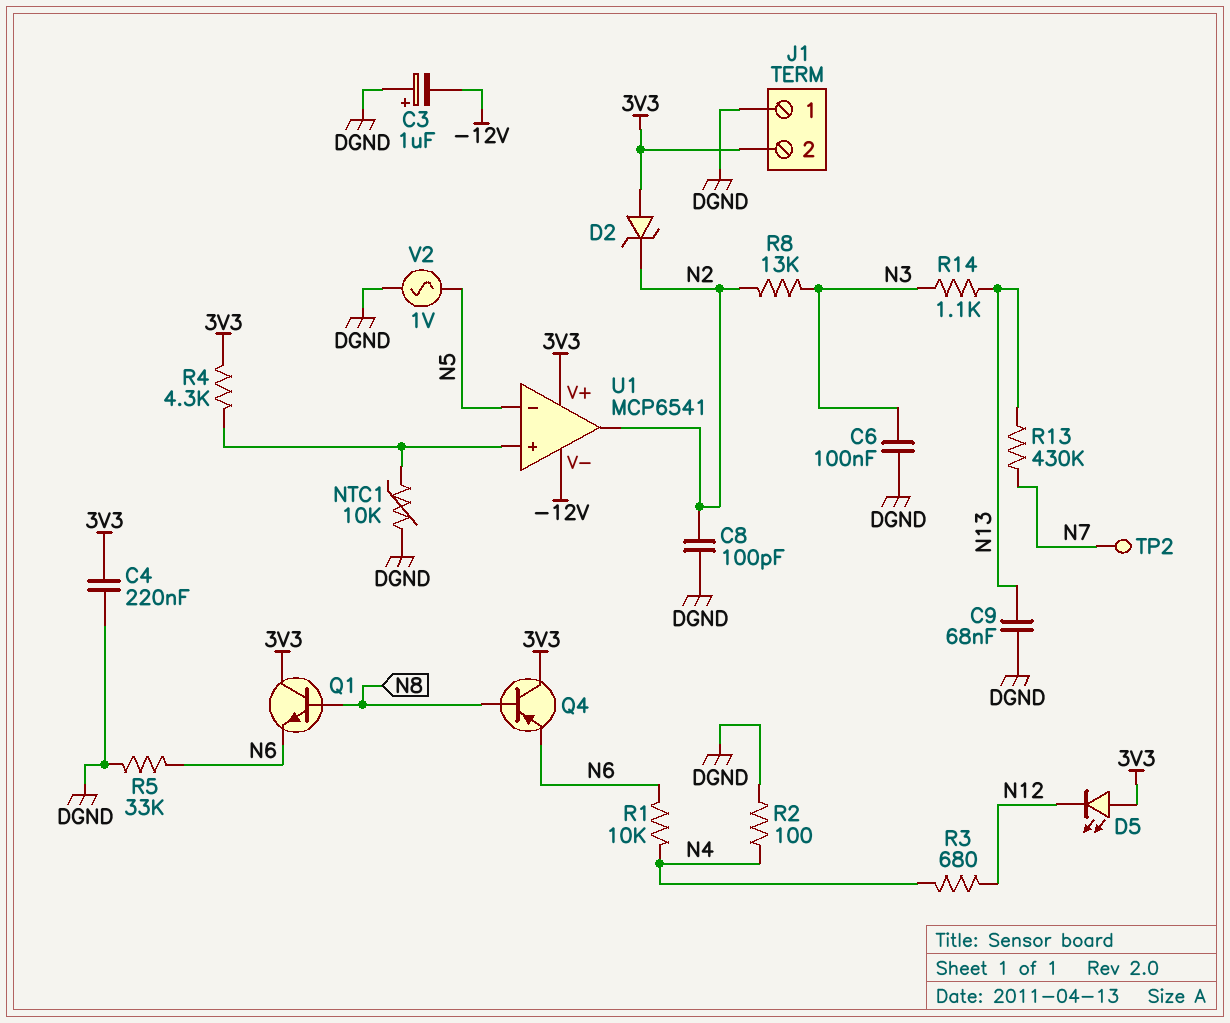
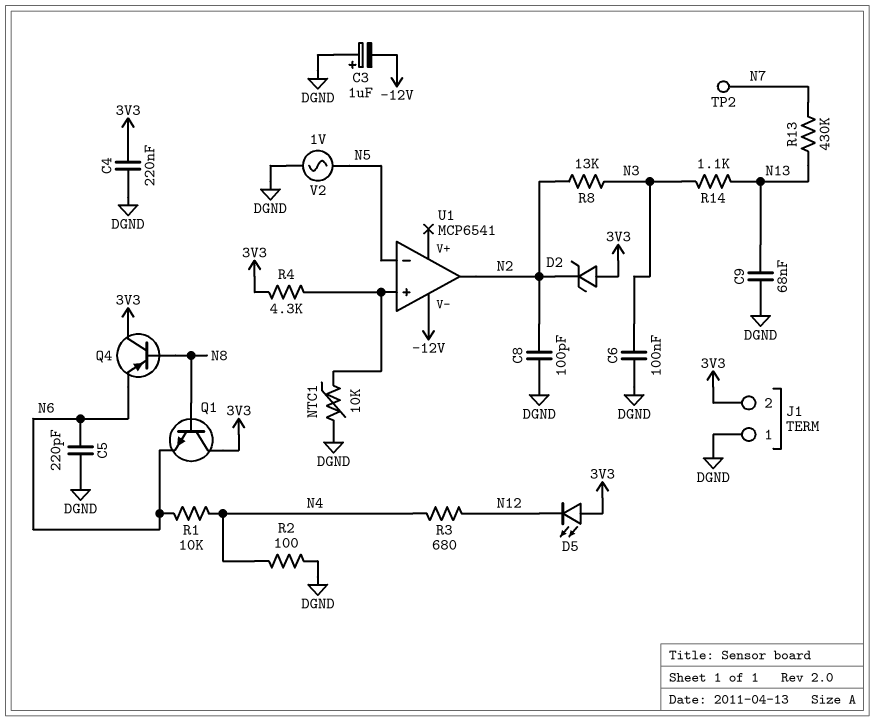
C5: none -> 220pF (DGND, N6)
R5: 33k (DGND, N6) -> none
U1 pin V+: 3V3 -> none

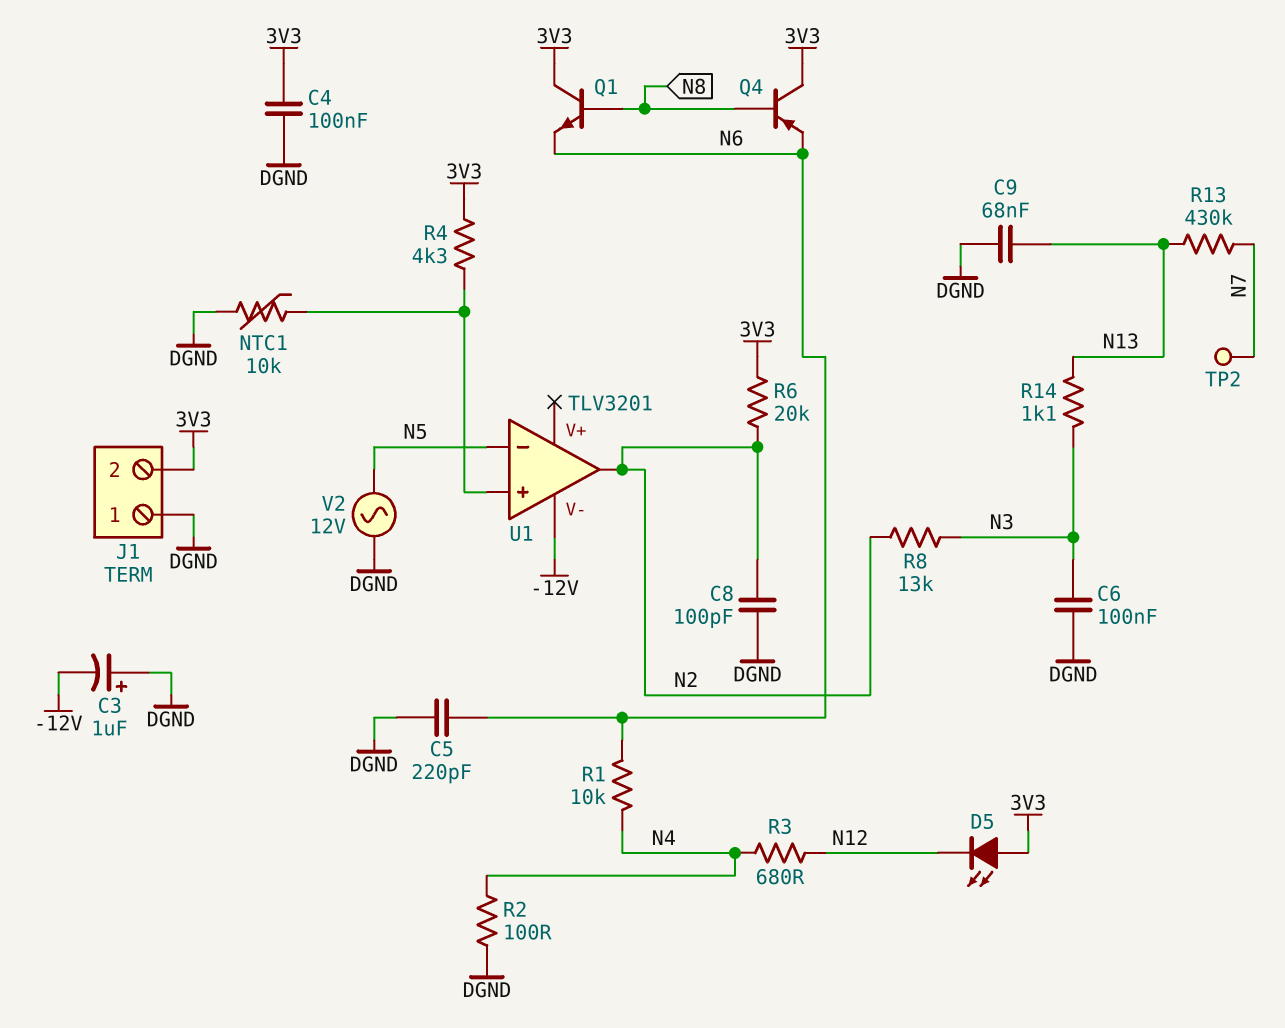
C4: 220nF (3V3, DGND) -> 100nF (3V3, DGND)
D2: zener (A 3V3, K N2) -> none
R6: none -> 20k (3V3, N2)
U1: MCP6541 -> TLV3201
V2: AC 1V (DGND, N5) -> AC 12V (DGND, N5)

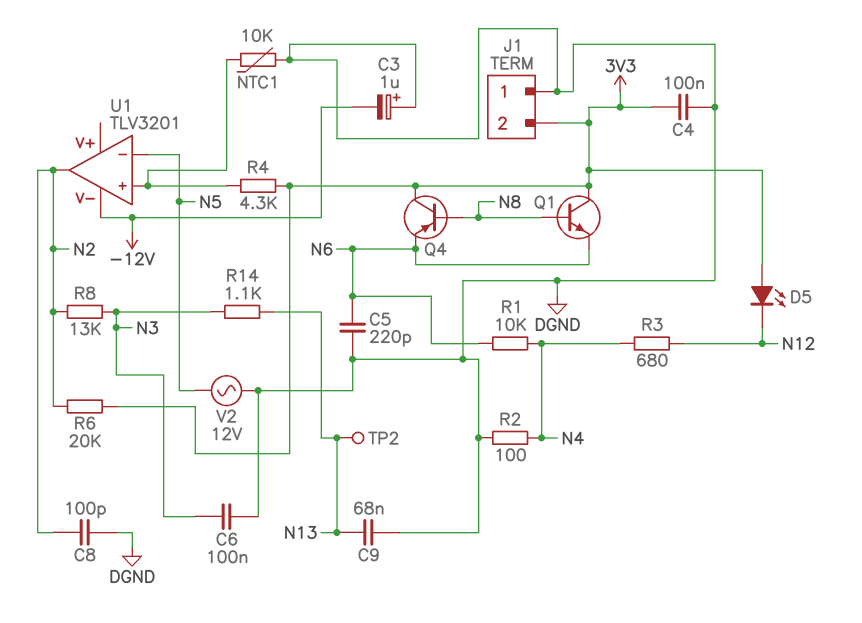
R13: 430k (N7, N13) -> none
TP2: test point (N7) -> test point (N13)

